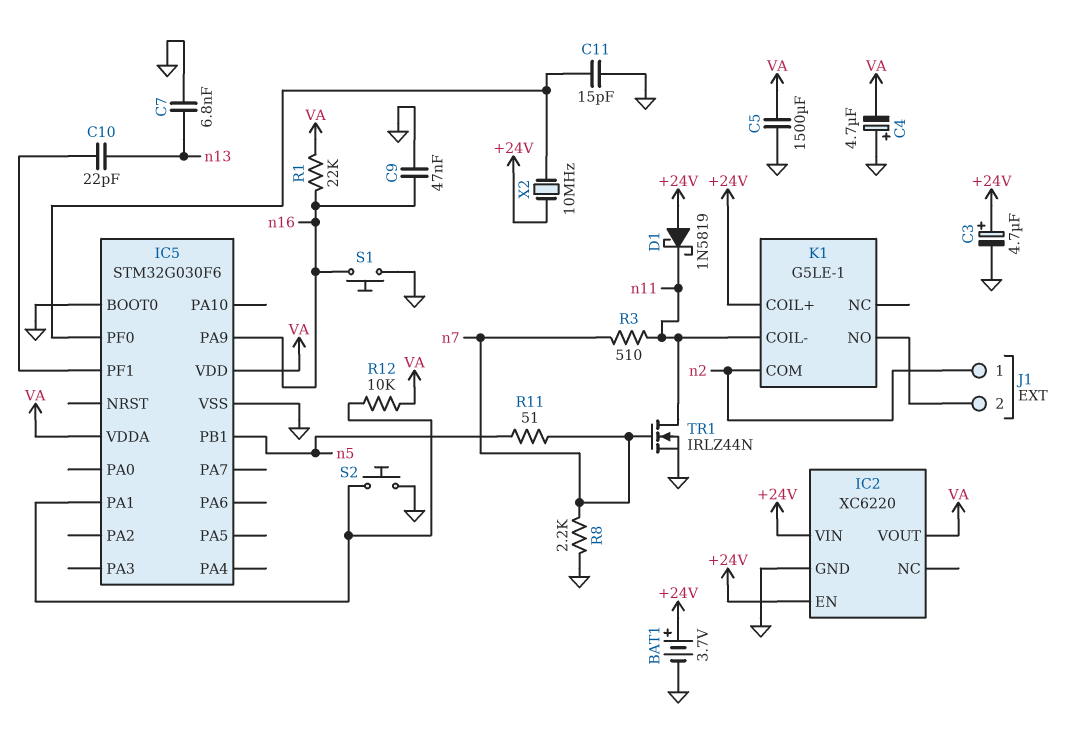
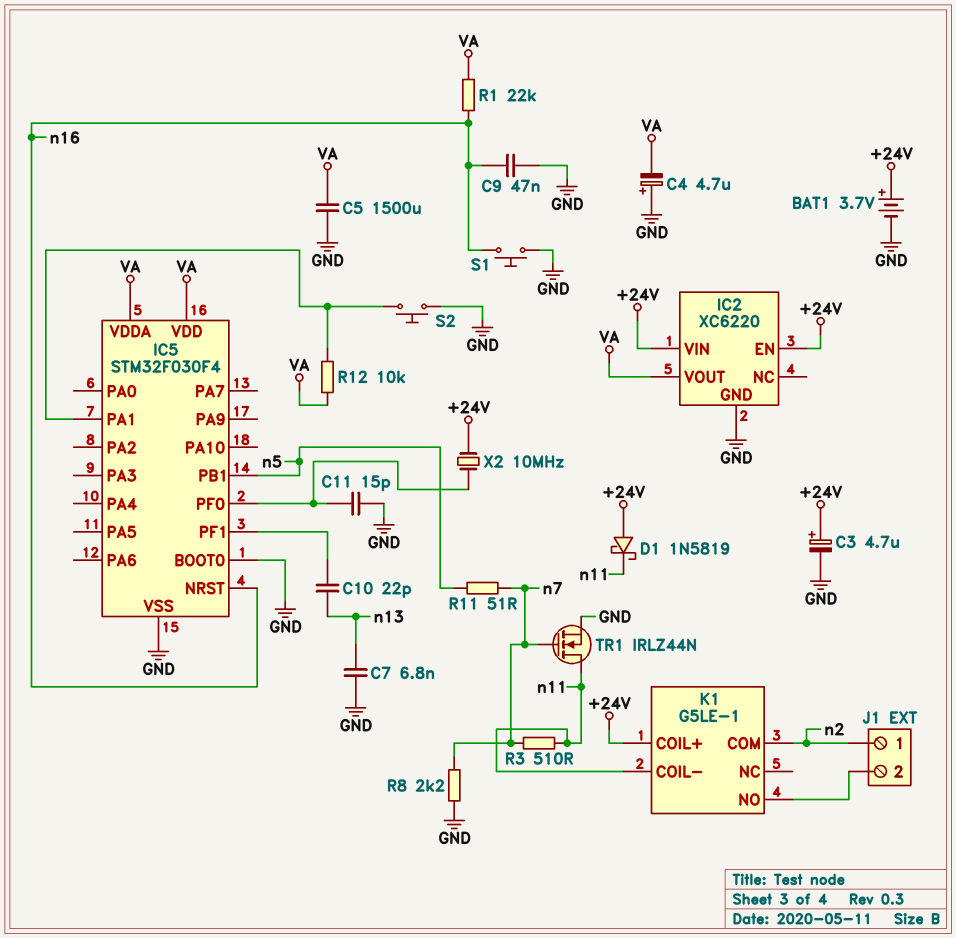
IC5: STM32G030F6 -> STM32F030F4
IC5 pin NRST: none -> n16
IC5 pin PA9: n16 -> none

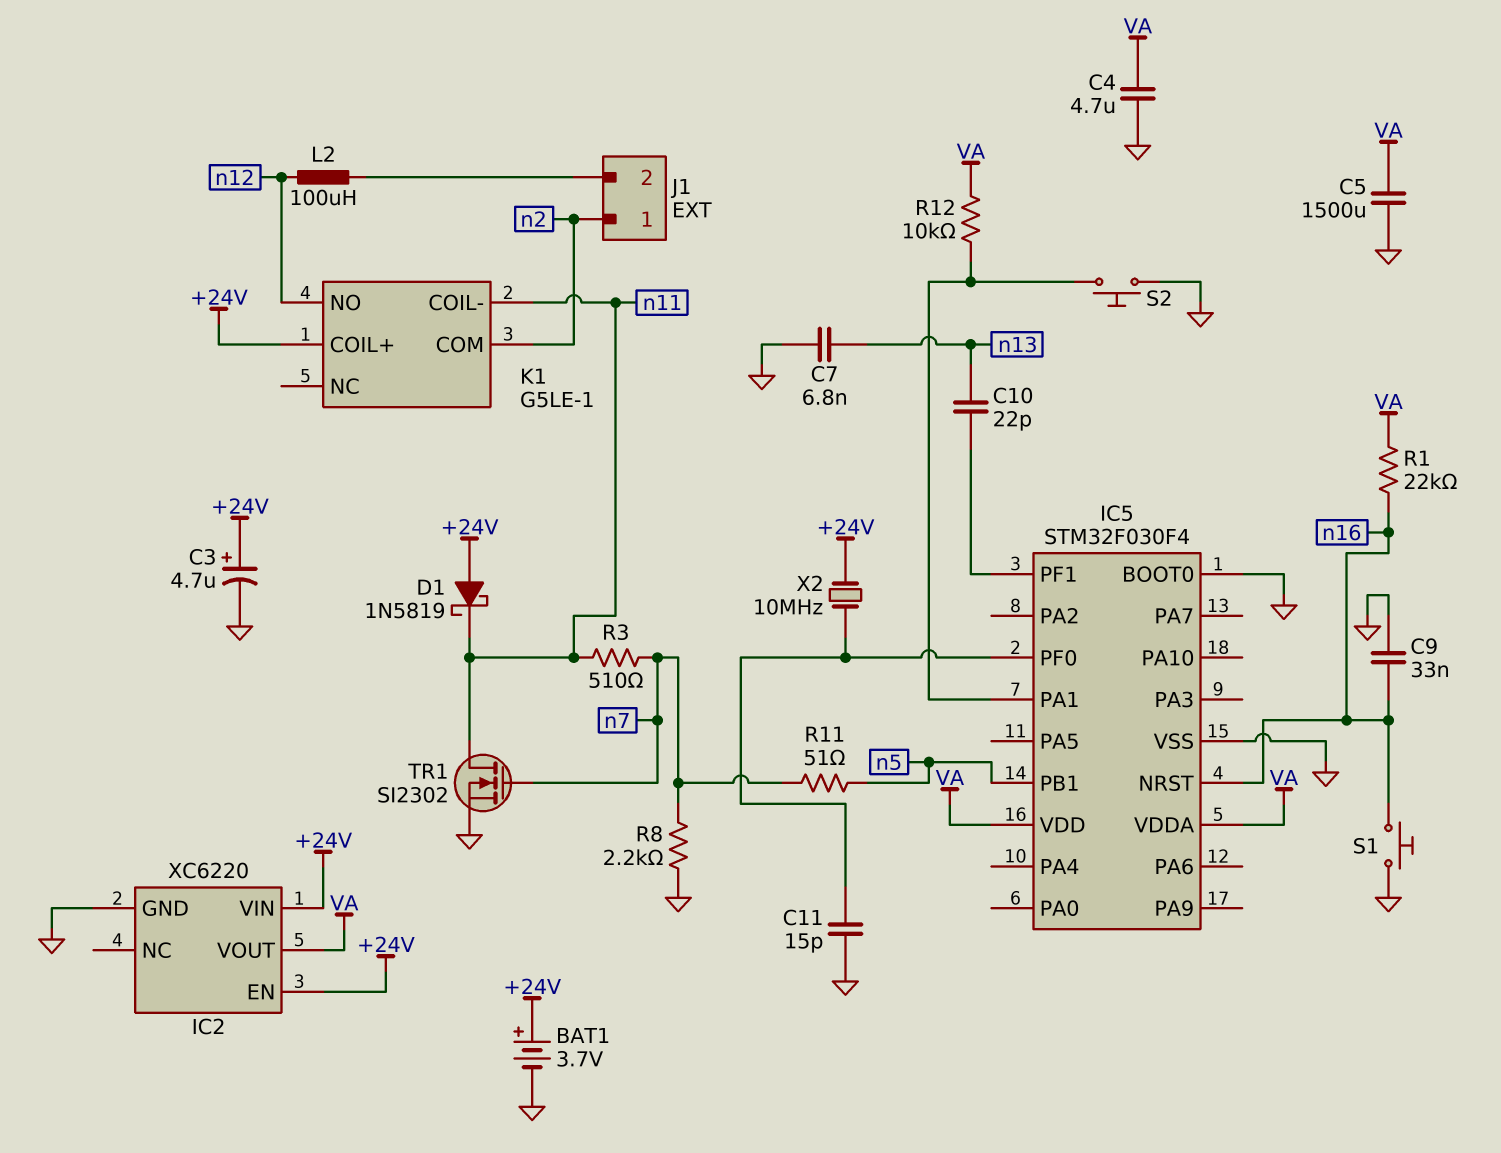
C4: 4.7uF (plus GND, minus VA) -> 4.7uF (GND, VA)
C9: 47nF (GND, n16) -> 33nF (GND, n16)
K1 pin NO: J1/2 -> n12
L2: none -> 100uH (J1/2, n12)
TR1: NMOS IRLZ44N (G n7, D n11, S GND) -> NMOS SI2302 (G n7, D n11, S GND)

